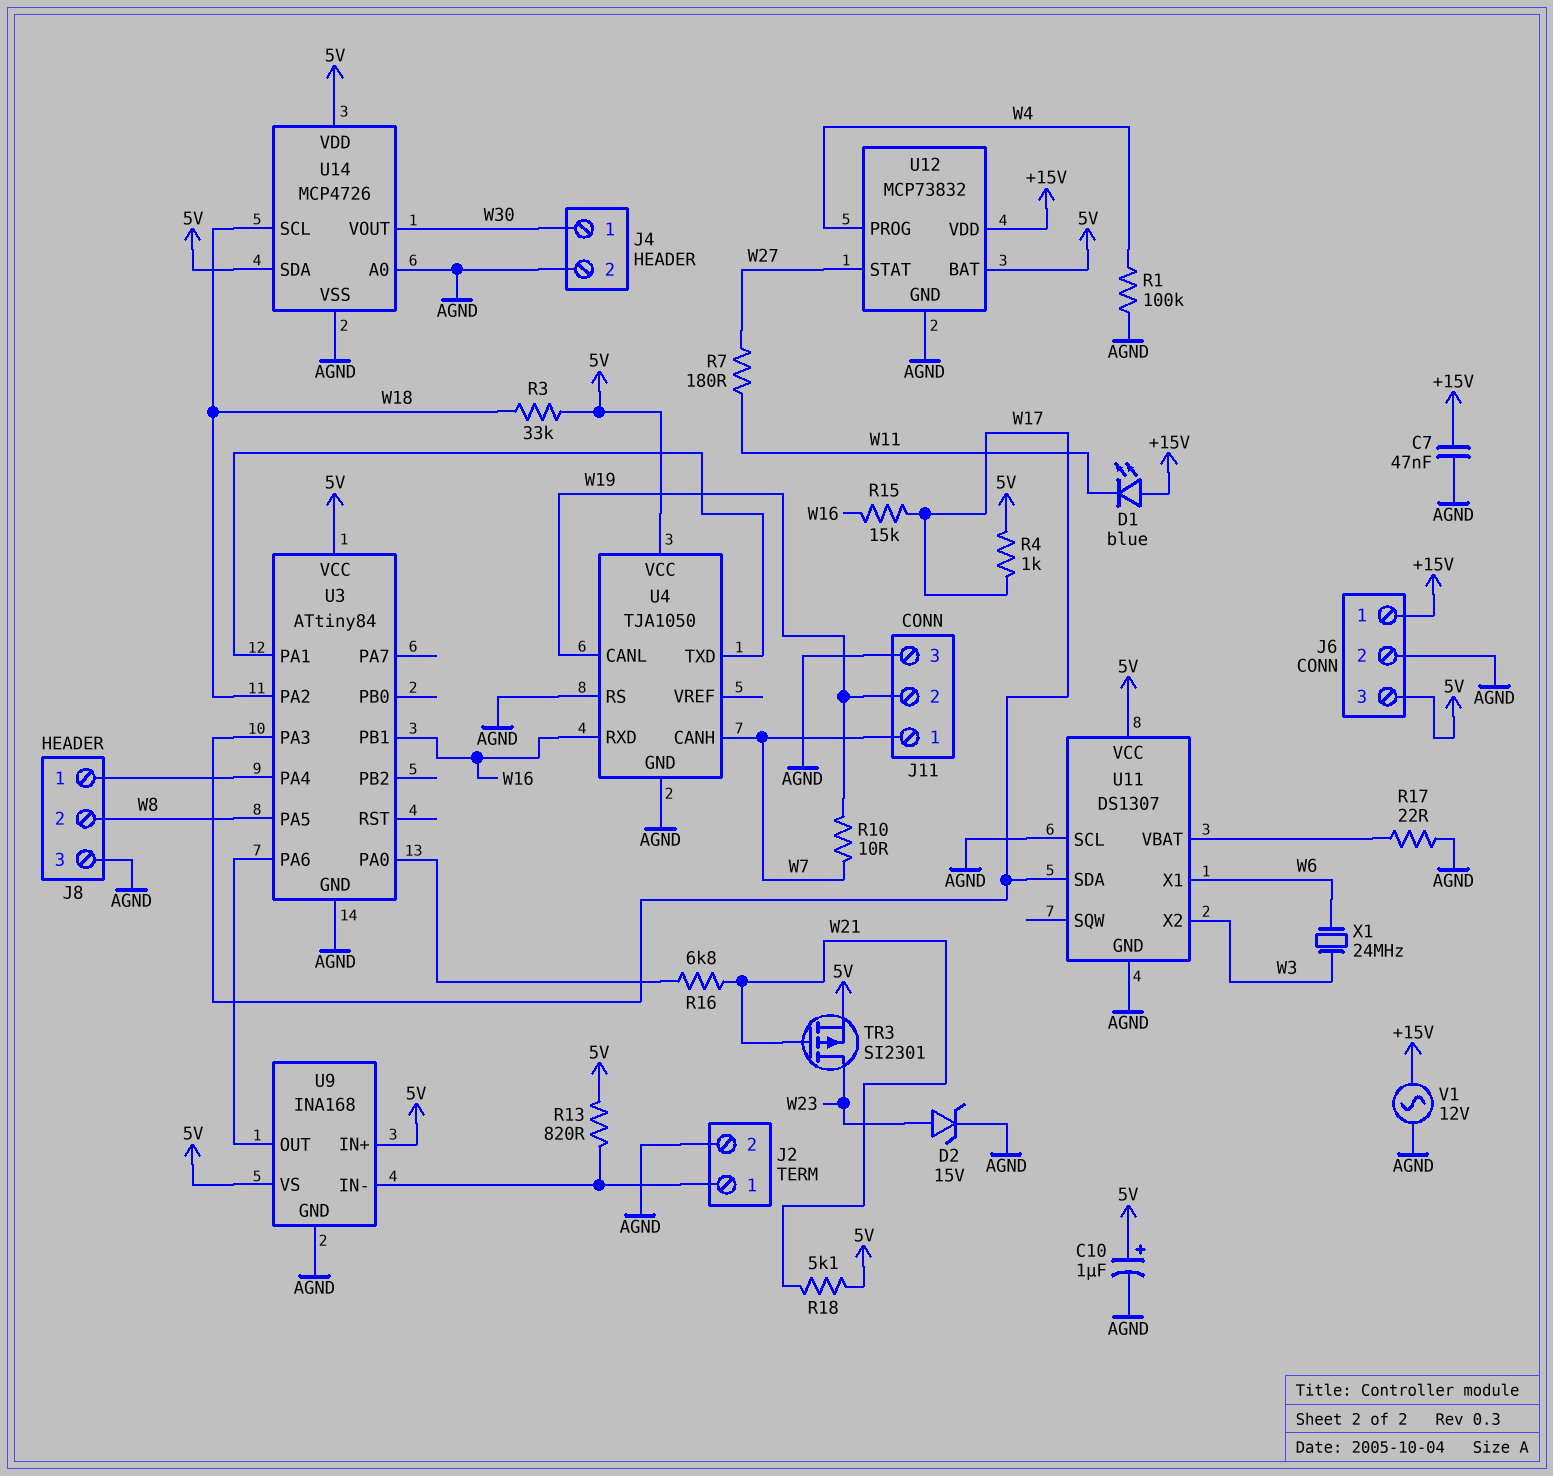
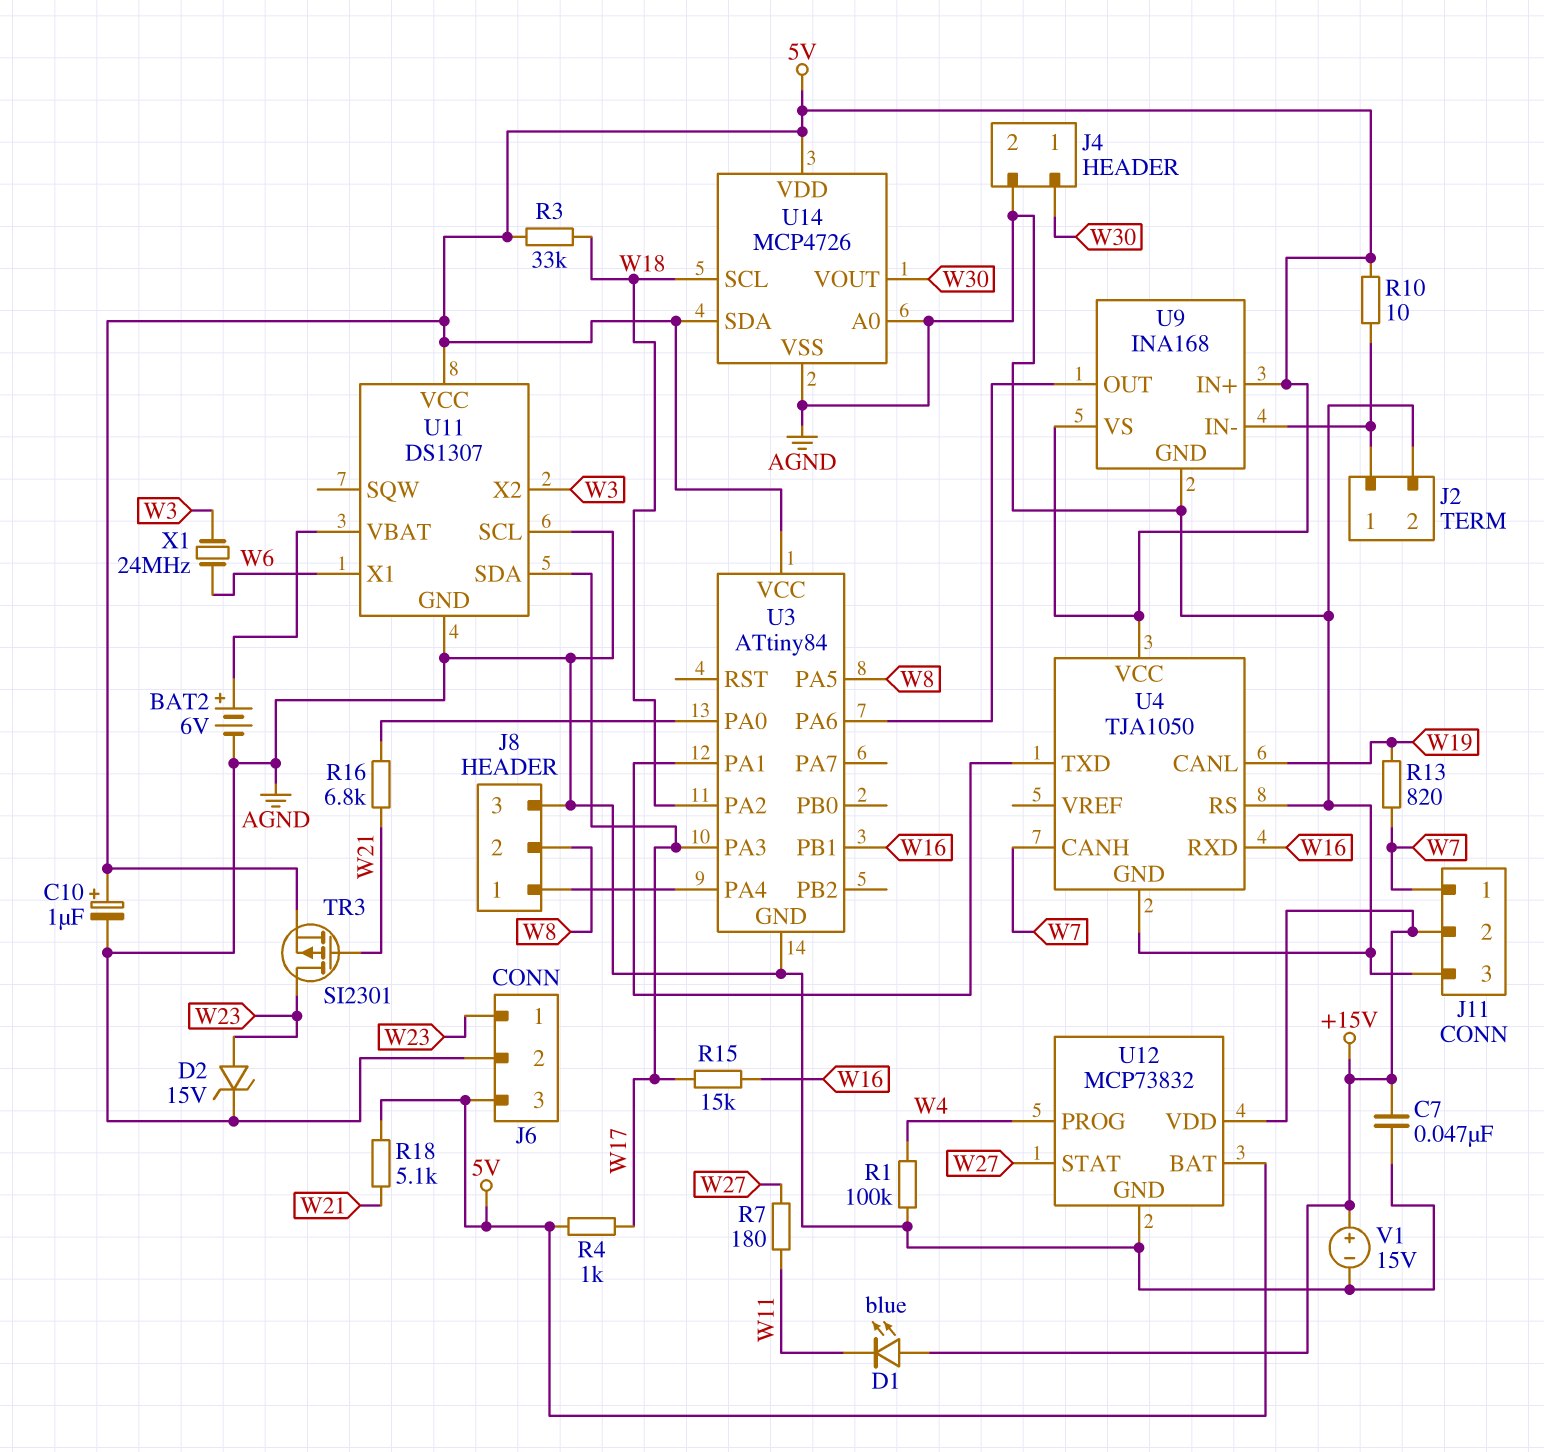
BAT2: none -> 6V (plus U11/VBAT, minus AGND)
J6 pin 1: +15V -> W23
J11 pin 2: W19 -> +15V
R10: 10 (W7, W19) -> 10 (5V, J2/1)
R13: 820 (5V, J2/1) -> 820 (W7, W19)
R17: 22 (AGND, U11/VBAT) -> none
V1: AC 12V (+15V, AGND) -> 15V (plus +15V, minus AGND)

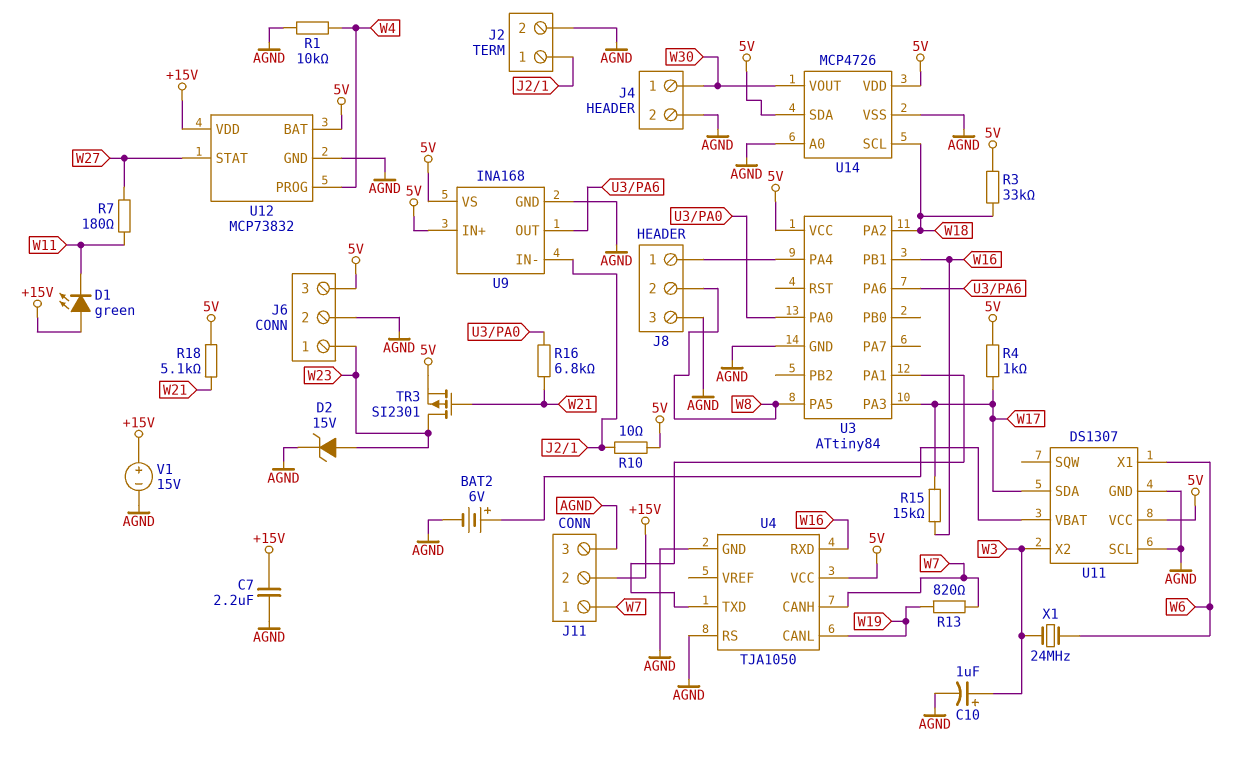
C7: 47nF (+15V, AGND) -> 2.2uF (+15V, AGND)
C10: 1uF (plus 5V, minus AGND) -> 1uF (plus W3, minus AGND)
D1: LED blue (A +15V, K W11) -> LED green (A +15V, K W11)
R1: 100k (AGND, W4) -> 10k (AGND, W4)

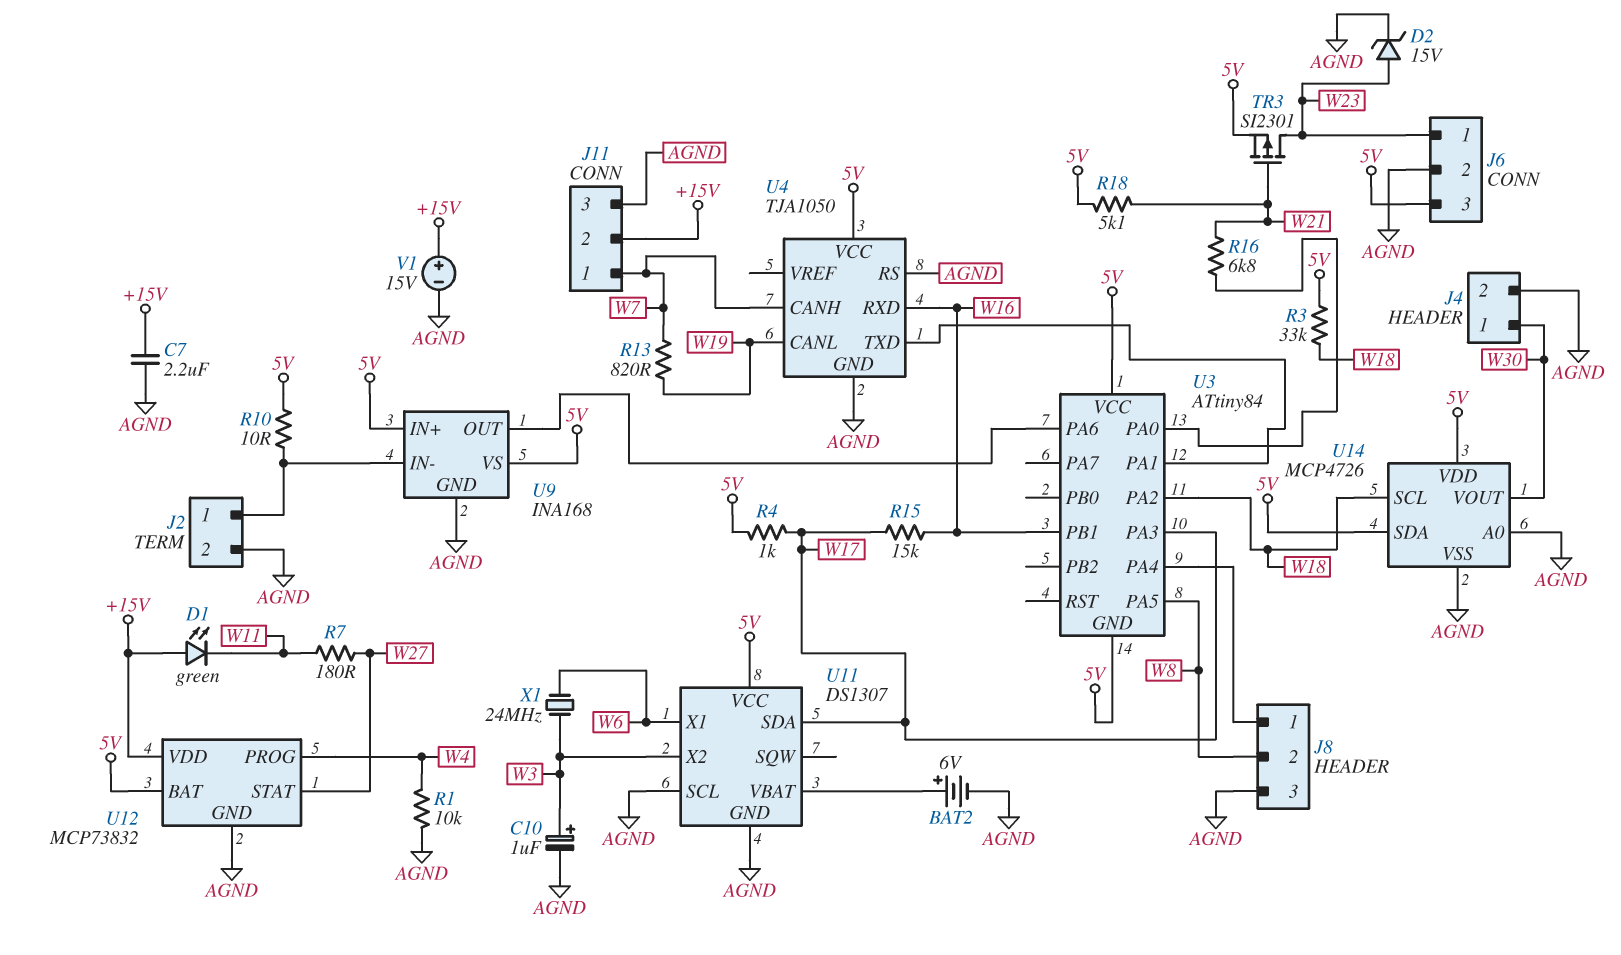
U3 pin GND: AGND -> 5V

